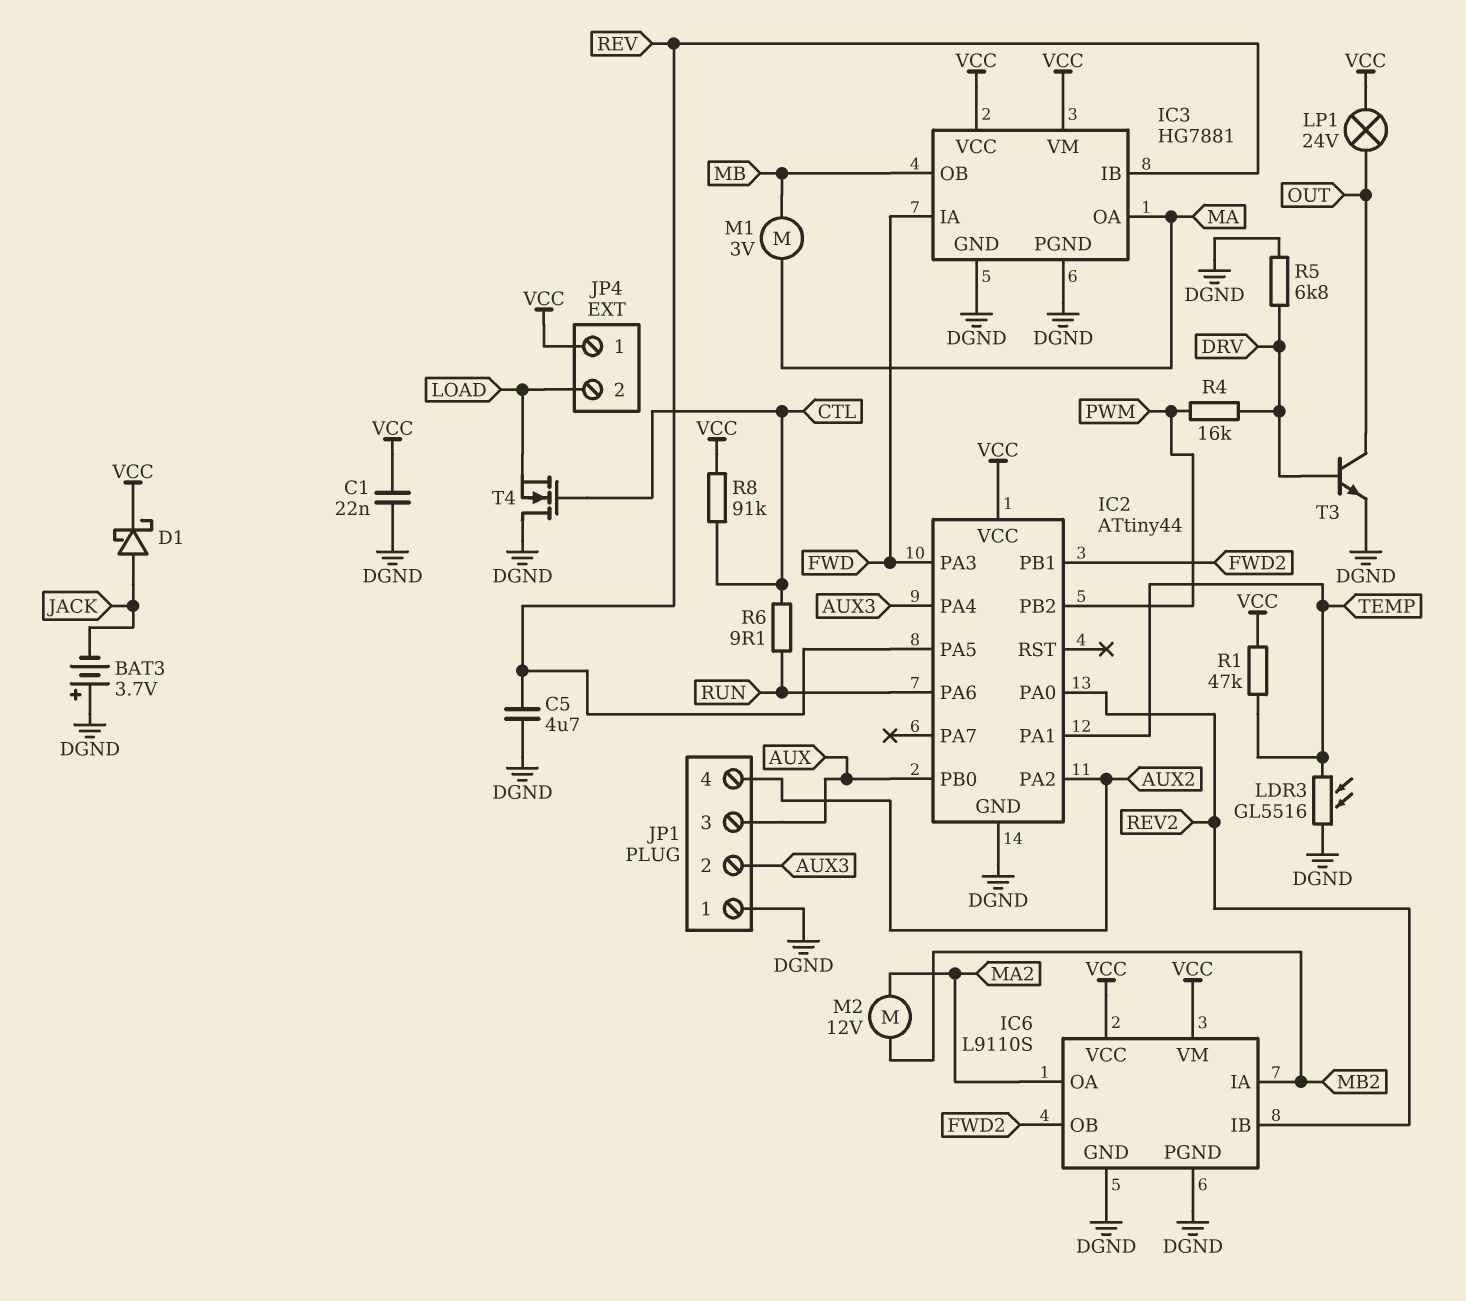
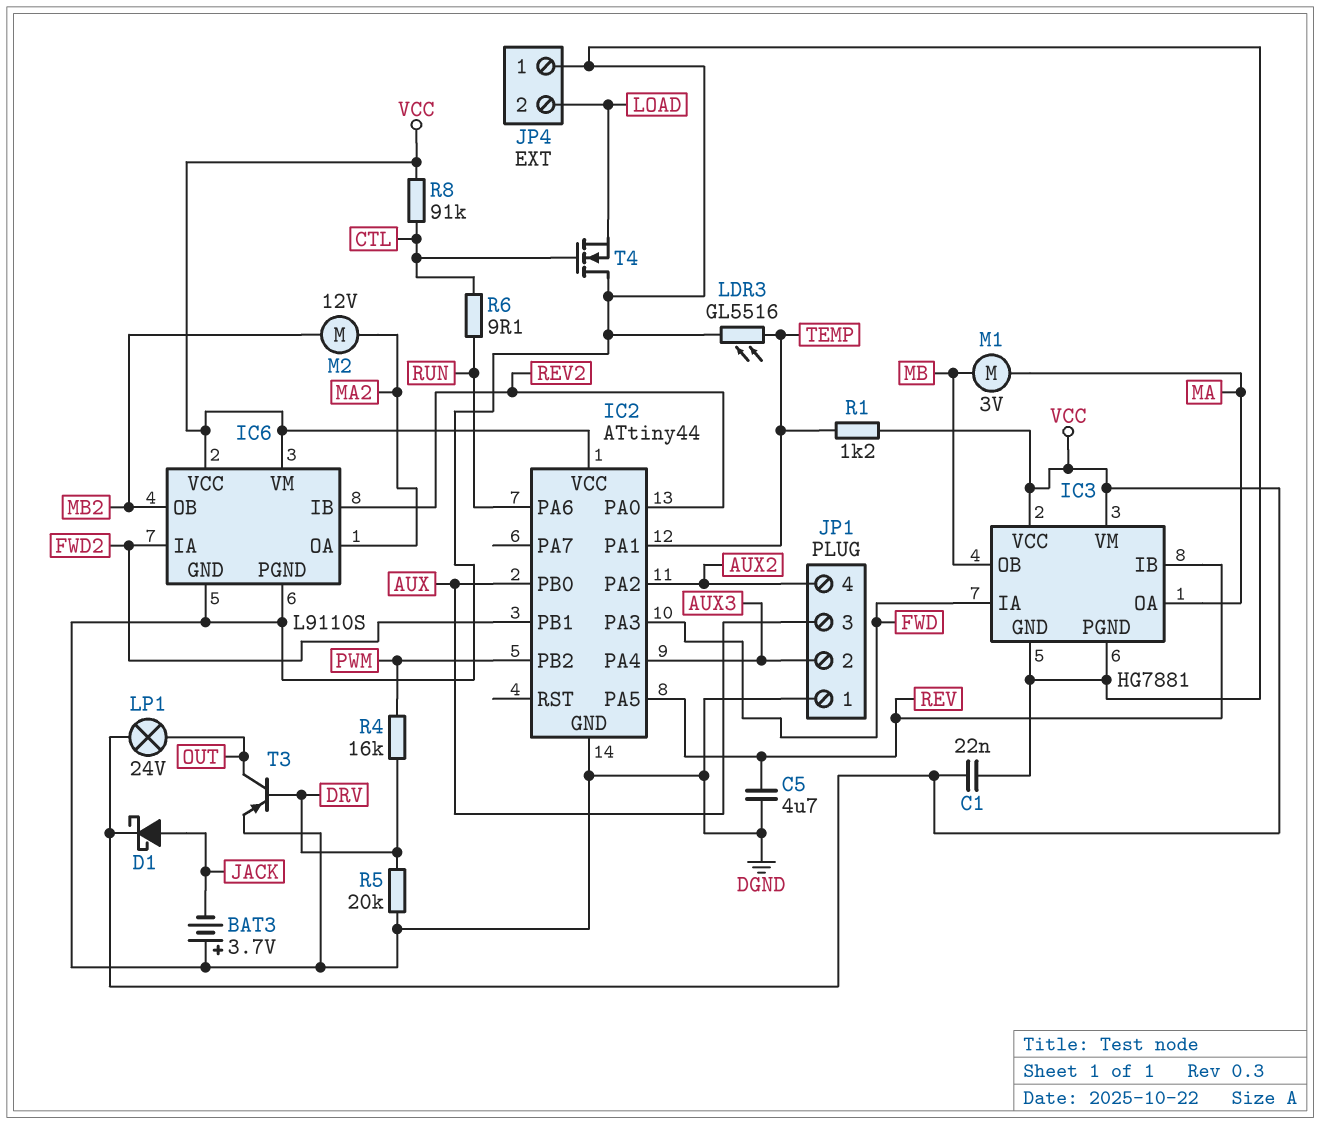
IC6 pin IA: MB2 -> FWD2
IC6 pin OB: FWD2 -> MB2
JP4 pin 1: VCC -> DGND
R1: 47k (TEMP, VCC) -> 1.2k (TEMP, VCC)
R5: 6.8k (DGND, DRV) -> 20k (DGND, DRV)
T3: NPN (B DRV, C OUT, E DGND) -> PNP (B DRV, C OUT, E DGND)

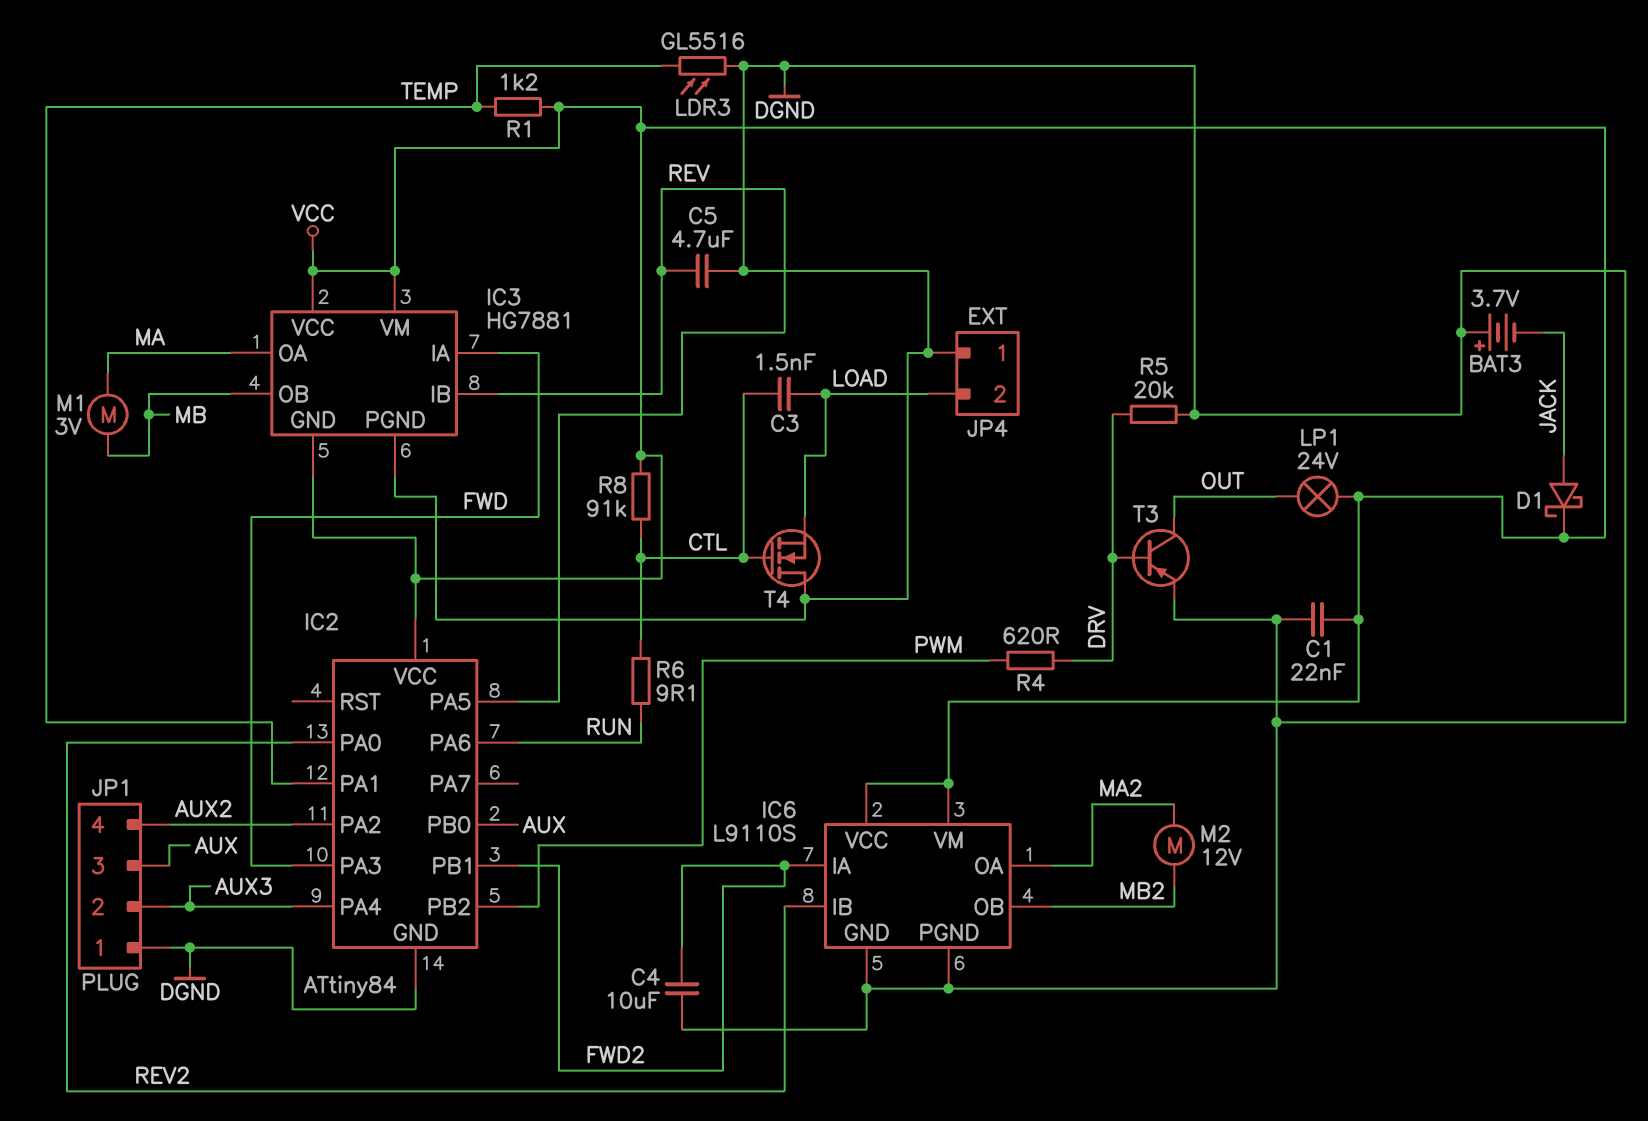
C3: none -> 1.5nF (CTL, LOAD)
C4: none -> 10uF (DGND, FWD2)
IC2: ATtiny44 -> ATtiny84
IC3 pin GND: DGND -> VCC
R4: 16k (DRV, PWM) -> 620 (DRV, PWM)

